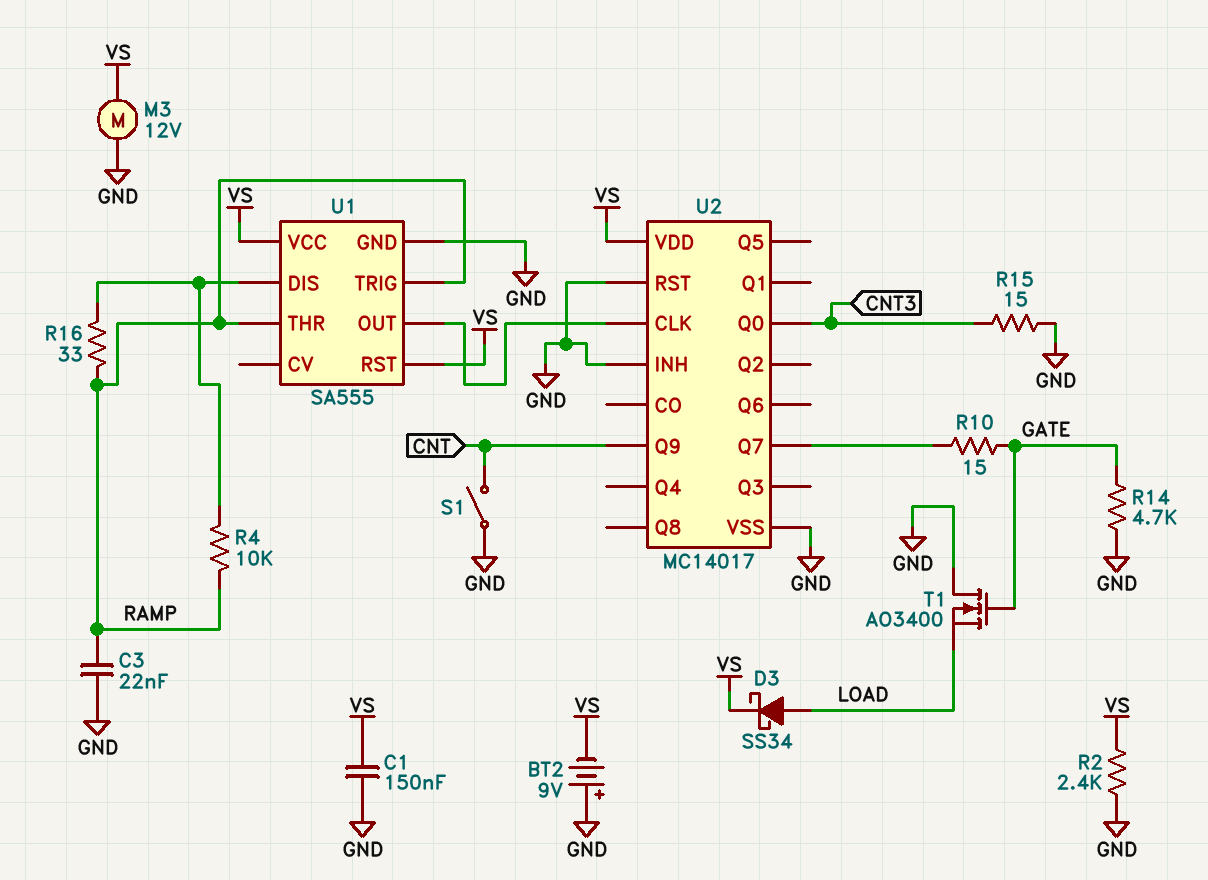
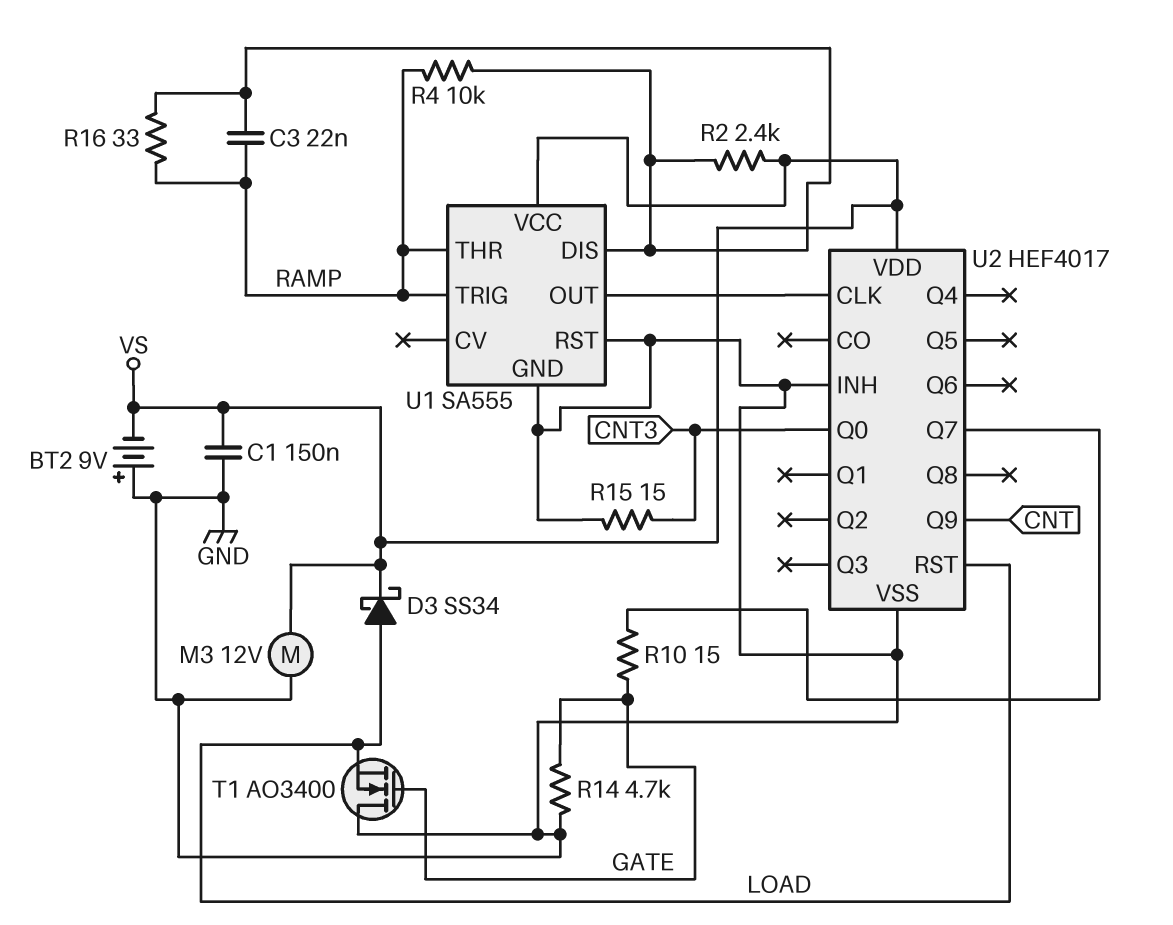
C3: 22nF (GND, RAMP) -> 22nF (RAMP, U1/DIS)
R2: 2.4k (GND, VS) -> 2.4k (U1/DIS, VS)
S1: switch (CNT, GND) -> none
U1 pin RST: VS -> GND
U2: MC14017 -> HEF4017
U2 pin RST: GND -> LOAD

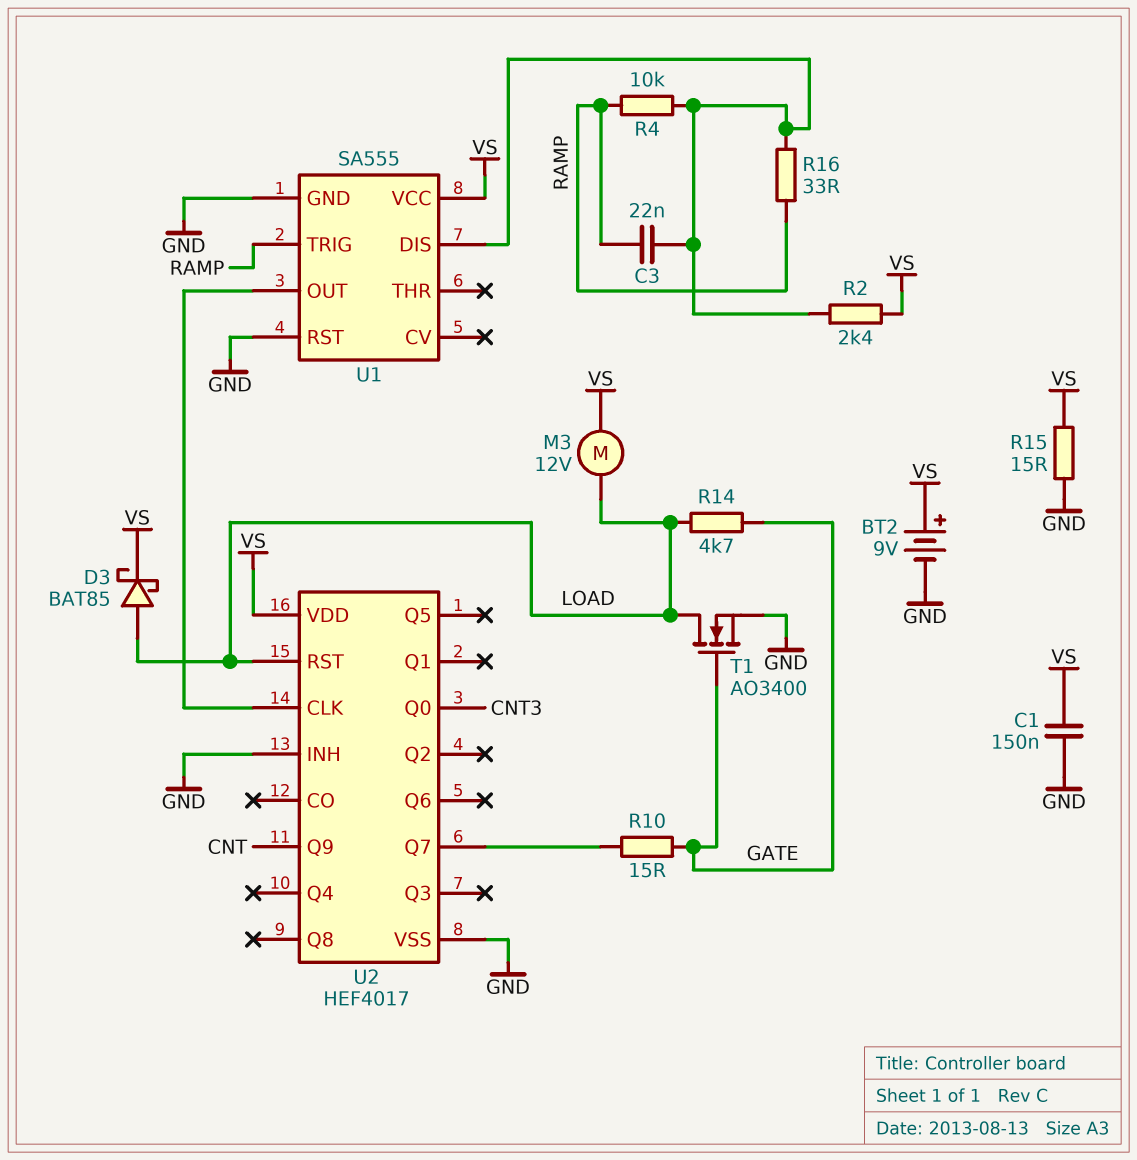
BT2: 9V (plus GND, minus VS) -> 9V (plus VS, minus GND)
D3: schottky SS34 (A LOAD, K VS) -> schottky BAT85 (A LOAD, K VS)
M3: motor 12V (GND, VS) -> motor 12V (LOAD, VS)
R14: 4.7k (GATE, GND) -> 4.7k (GATE, LOAD)
R15: 15 (CNT3, GND) -> 15 (GND, VS)
T1: NMOS AO3400 (G GATE, D GND, S LOAD) -> NMOS AO3400 (G GATE, D LOAD, S GND)
U1 pin THR: RAMP -> none

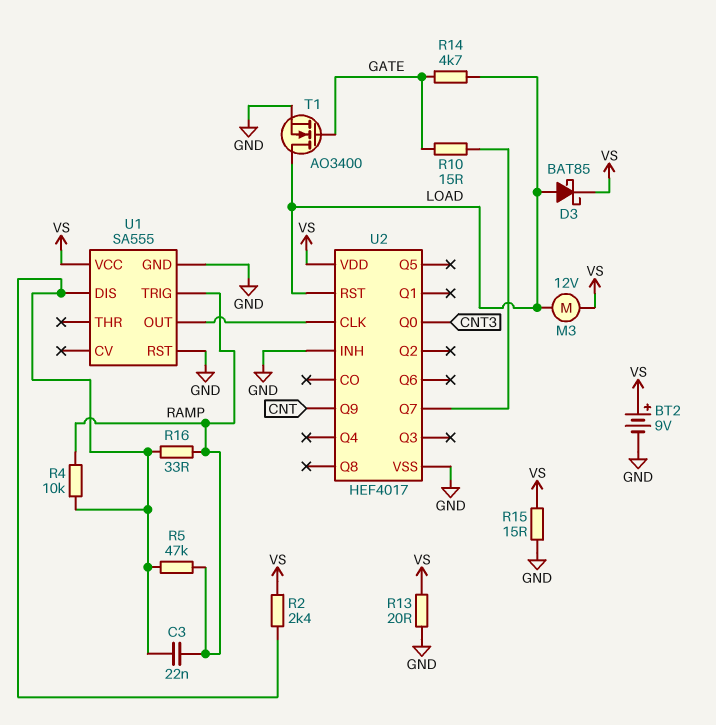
C1: 150nF (GND, VS) -> none
R5: none -> 47k (RAMP, U1/DIS)
R13: none -> 20 (GND, VS)

